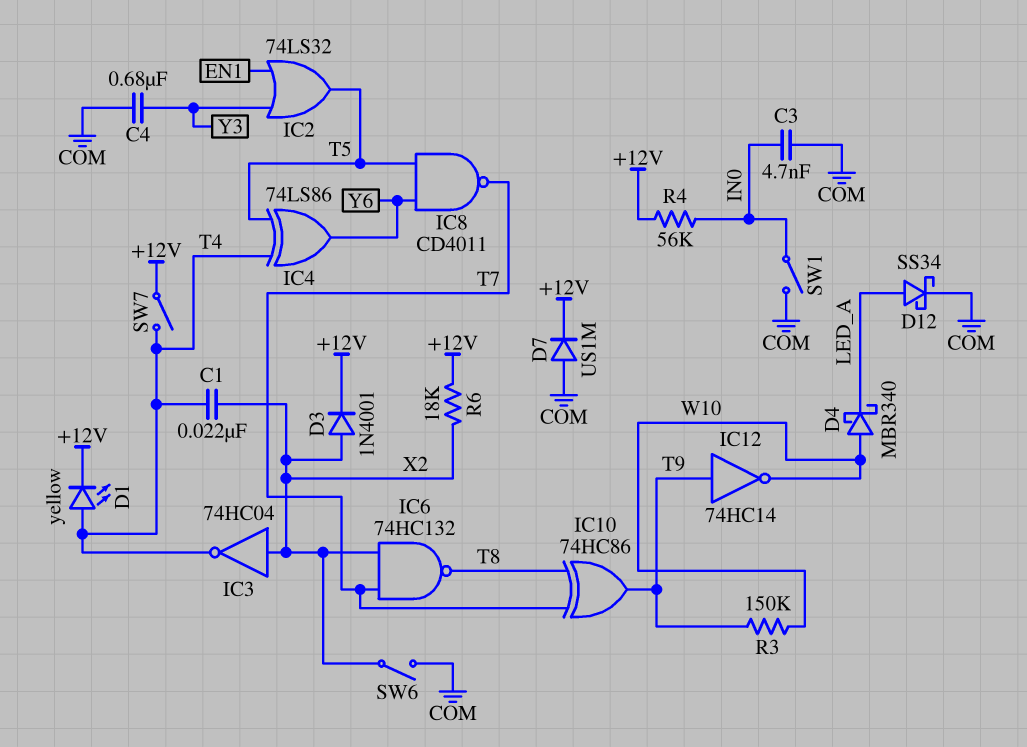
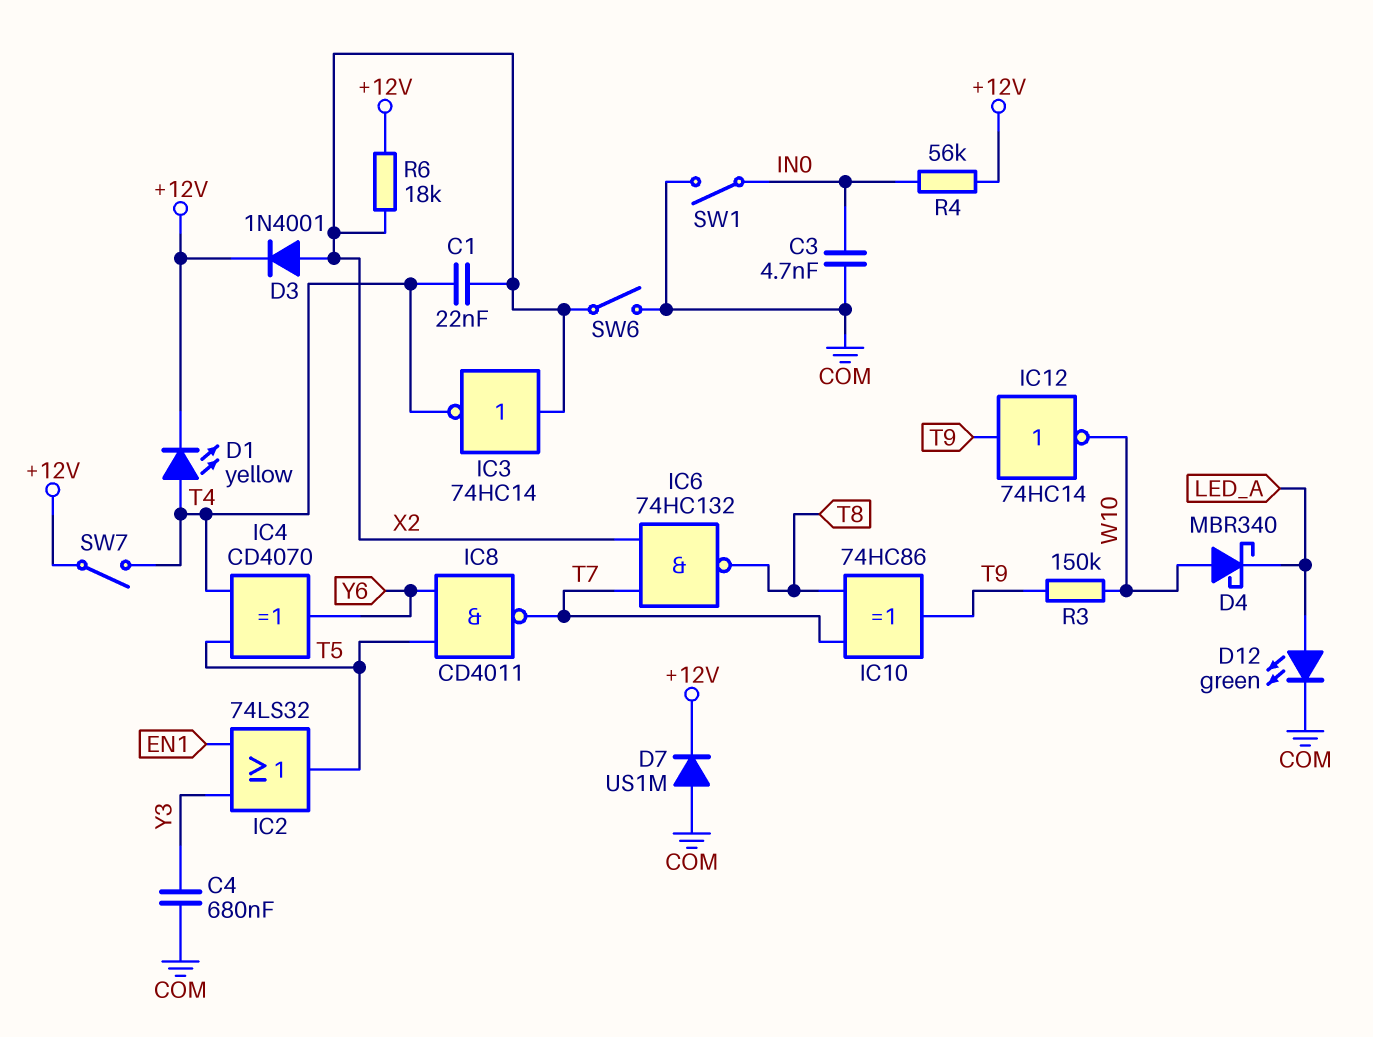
D12: schottky SS34 (A LED_A, K COM) -> LED green (A LED_A, K COM)
IC3: NOT 74HC04 (in X2, out T4) -> NOT 74HC14 (in X2, out T4)
IC4: XOR 74LS86 (in T4, in T5, out Y6) -> XOR CD4070 (in T4, in T5, out Y6)

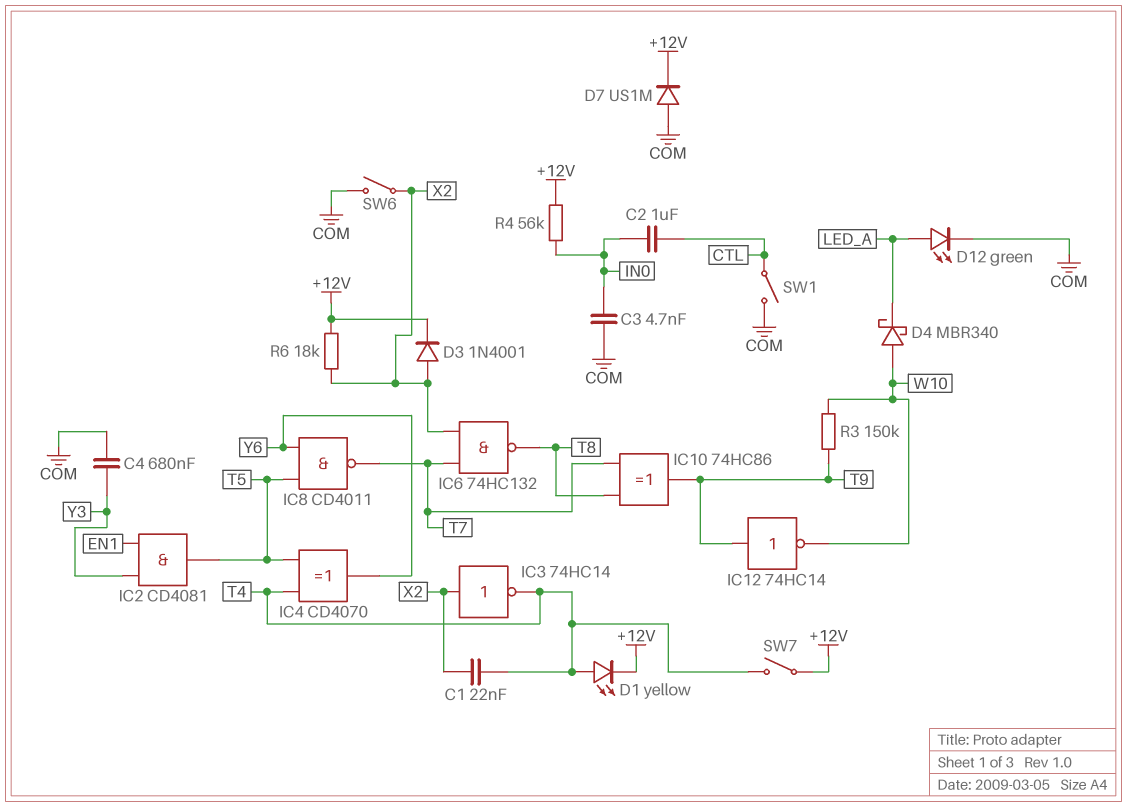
C2: none -> 1uF (CTL, IN0)
IC2: OR 74LS32 (in EN1, in Y3, out T5) -> AND CD4081 (in EN1, in Y3, out T5)
SW1: switch (COM, IN0) -> switch (COM, CTL)

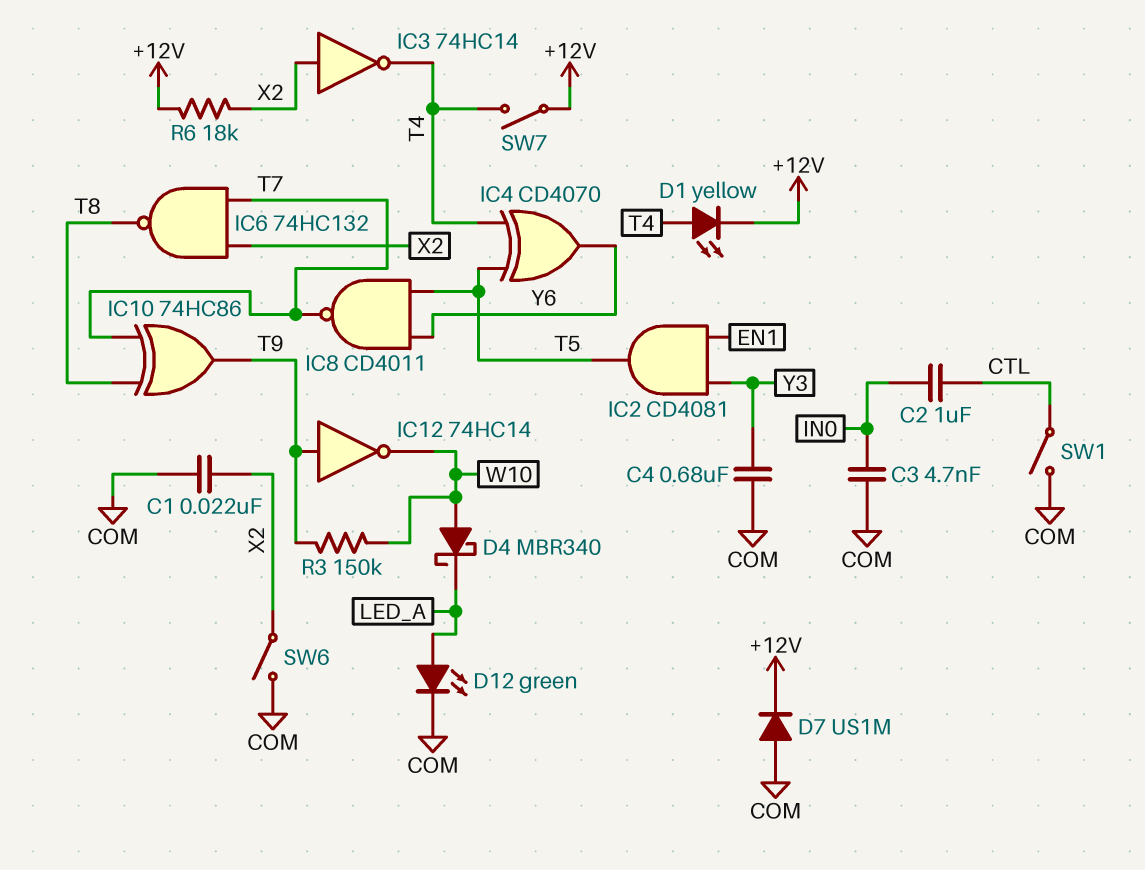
C1: 22nF (T4, X2) -> 22nF (COM, X2)
D3: diode 1N4001 (A X2, K +12V) -> none
R4: 56k (+12V, IN0) -> none

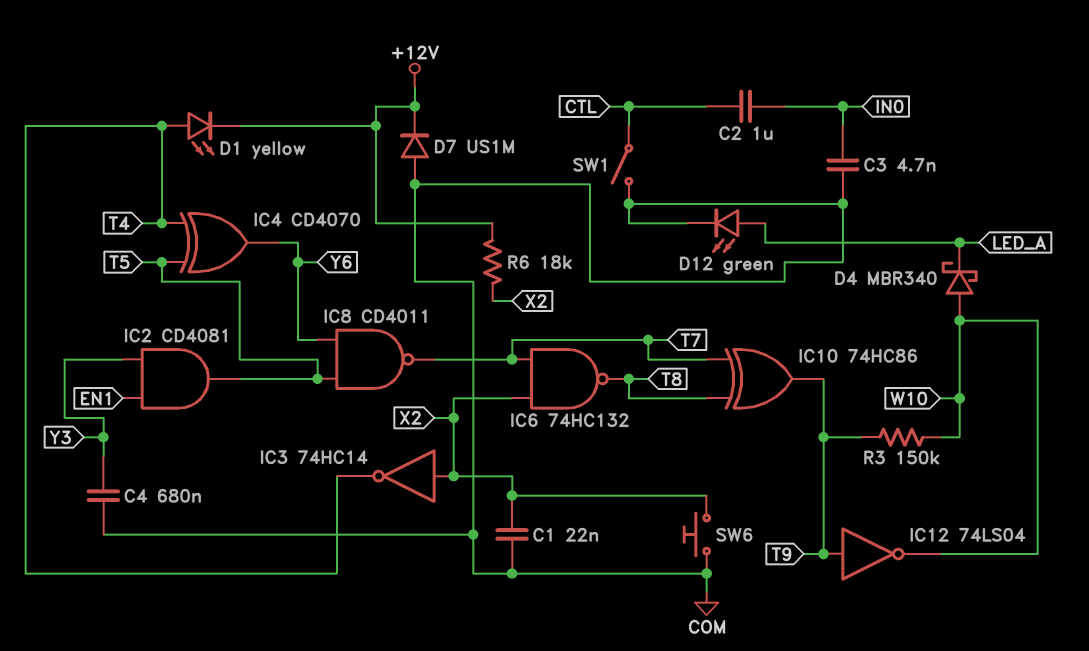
IC12: NOT 74HC14 (in T9, out W10) -> NOT 74LS04 (in T9, out W10)
SW6: switch (COM, X2) -> button (COM, X2)
SW7: switch (+12V, T4) -> none

